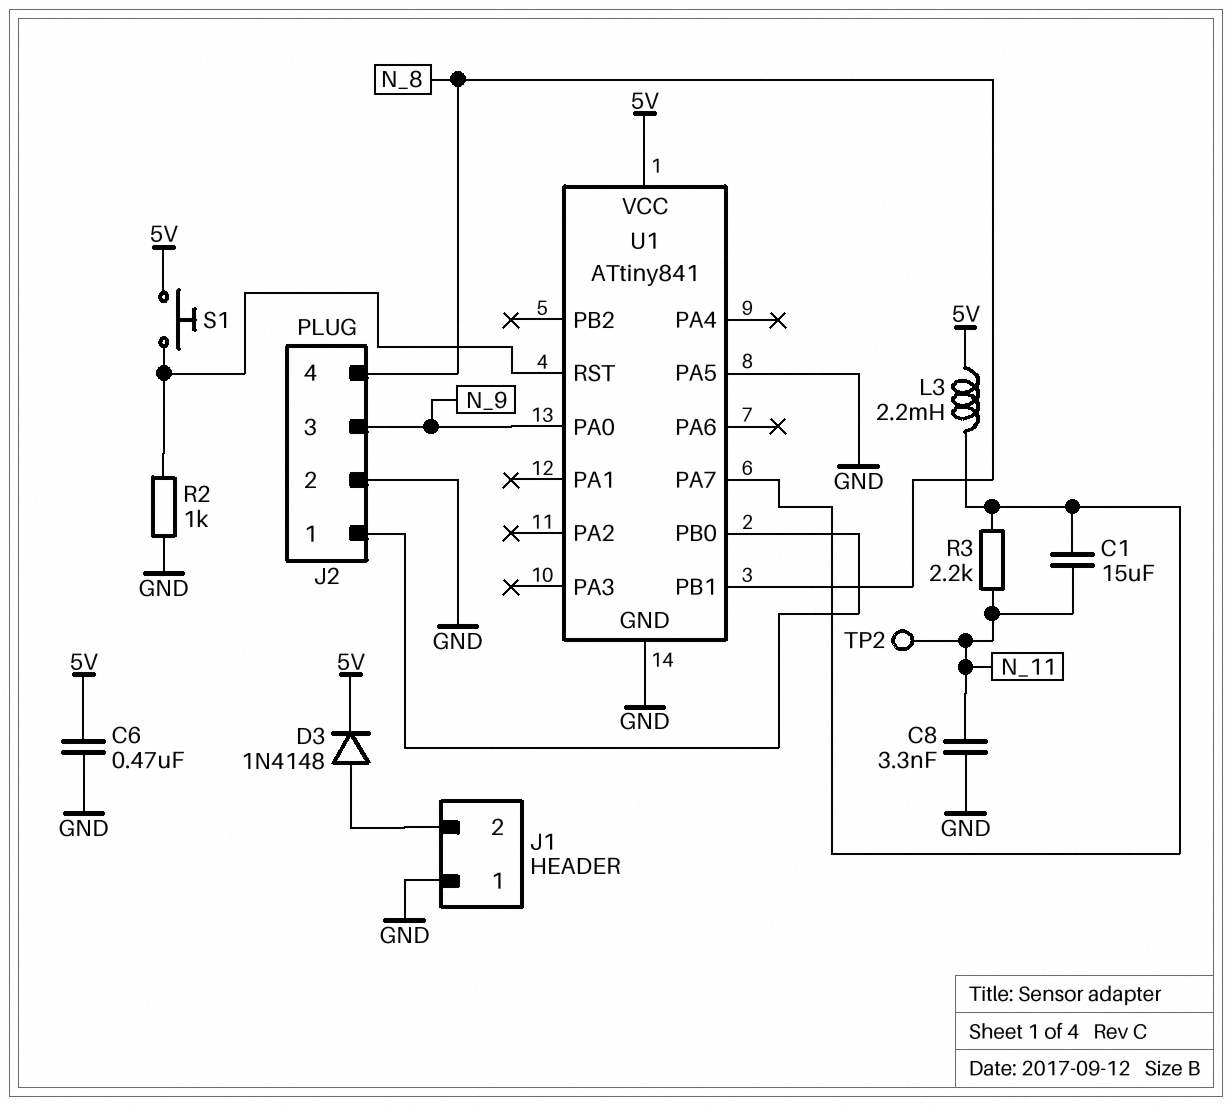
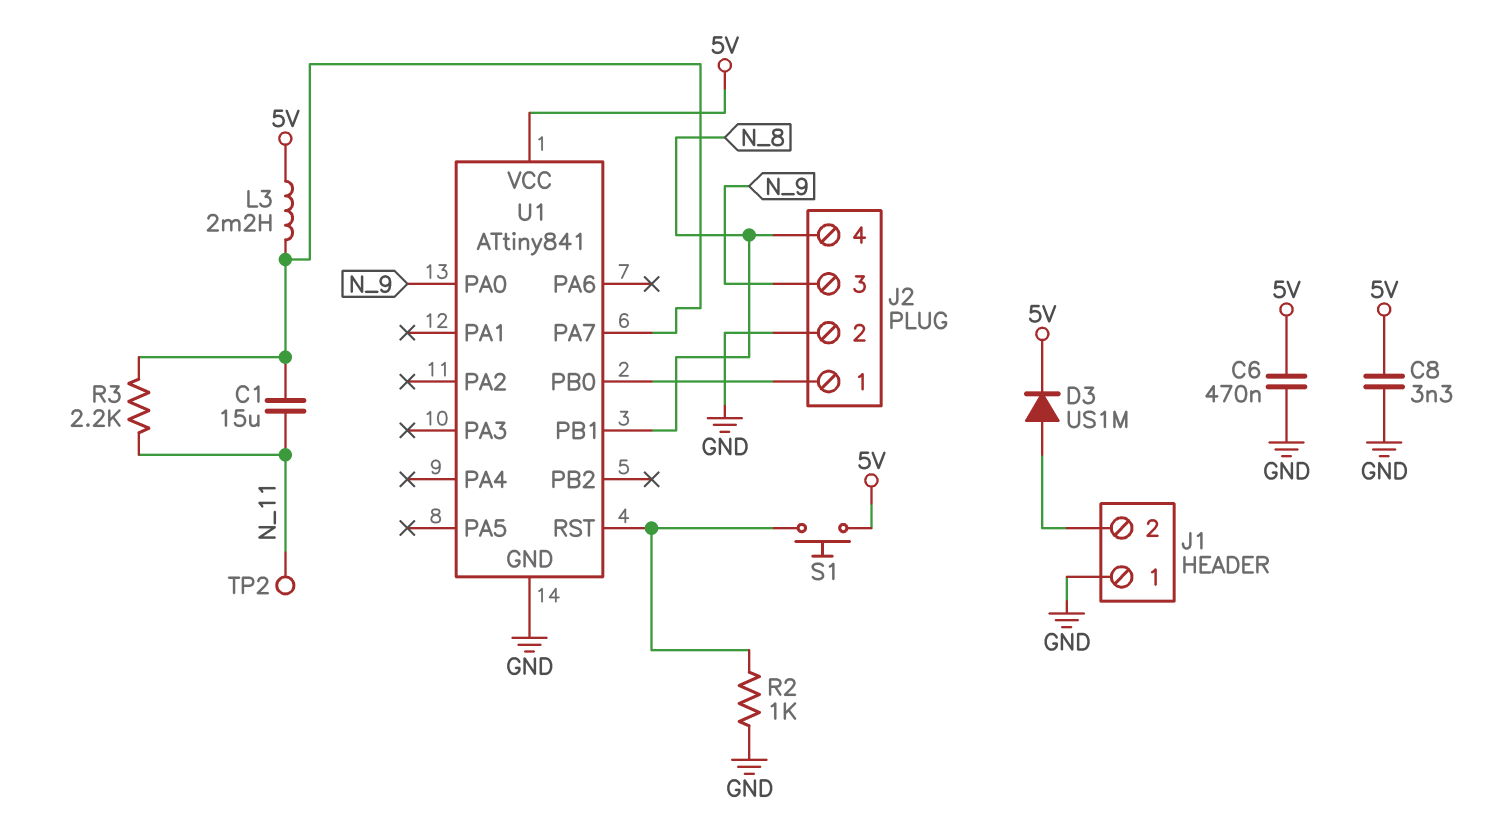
C8: 3.3nF (GND, N_11) -> 3.3nF (5V, GND)
D3: diode 1N4148 (A J1/2, K 5V) -> diode US1M (A J1/2, K 5V)
U1 pin PA5: GND -> none

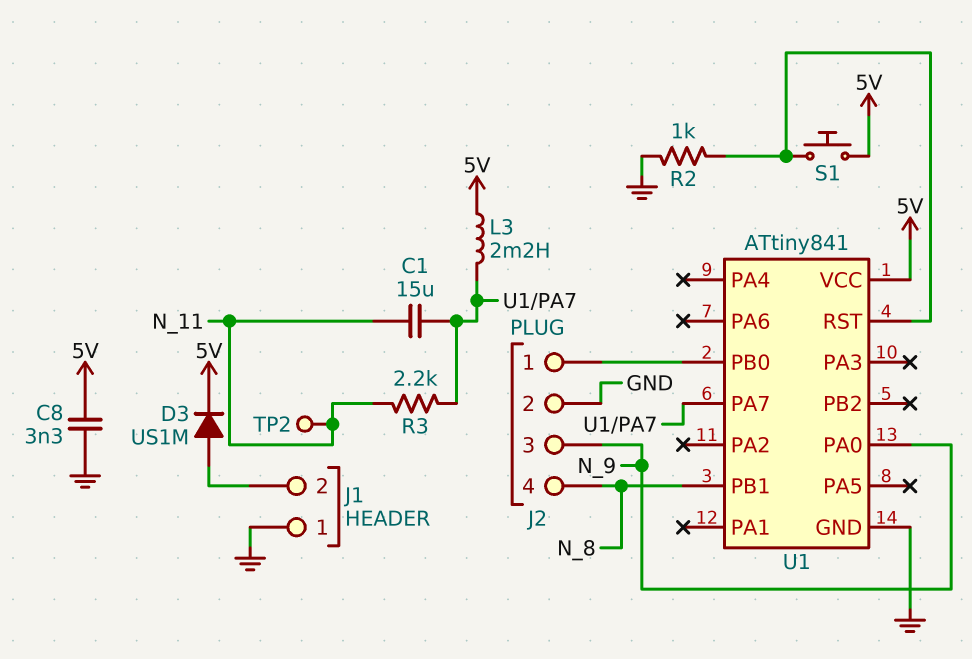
C6: 470nF (5V, GND) -> none

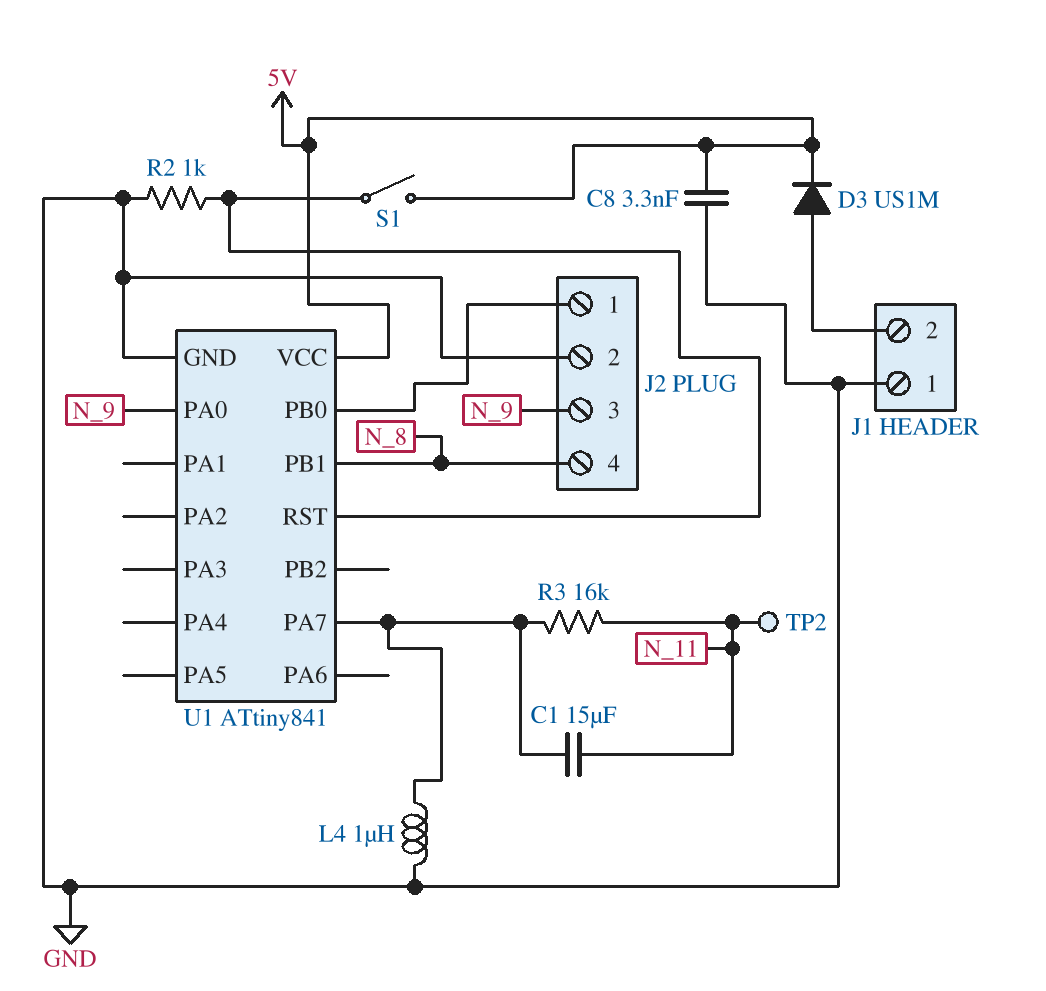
L3: 2.2mH (5V, U1/PA7) -> none
L4: none -> 1uH (GND, U1/PA7)
R3: 2.2k (N_11, U1/PA7) -> 16k (N_11, U1/PA7)
S1: button (5V, U1/RST) -> switch (5V, U1/RST)

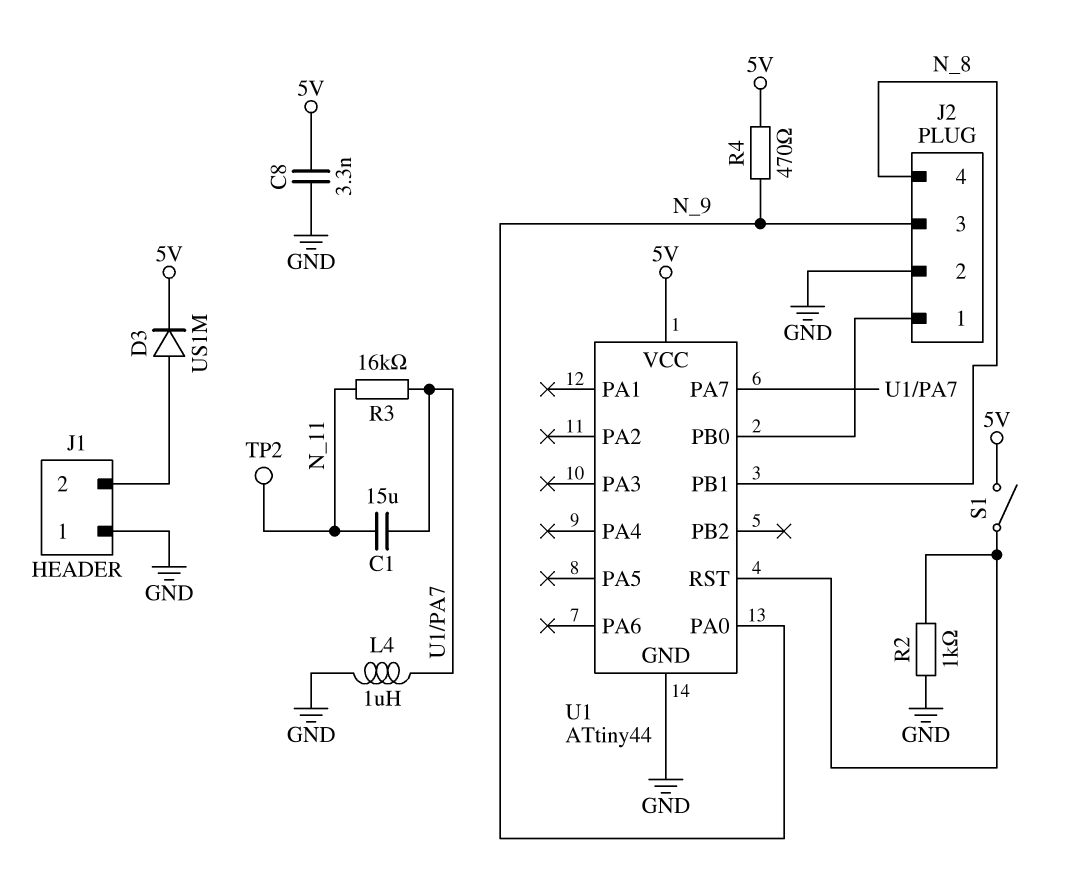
R4: none -> 470 (5V, N_9)
U1: ATtiny841 -> ATtiny44

